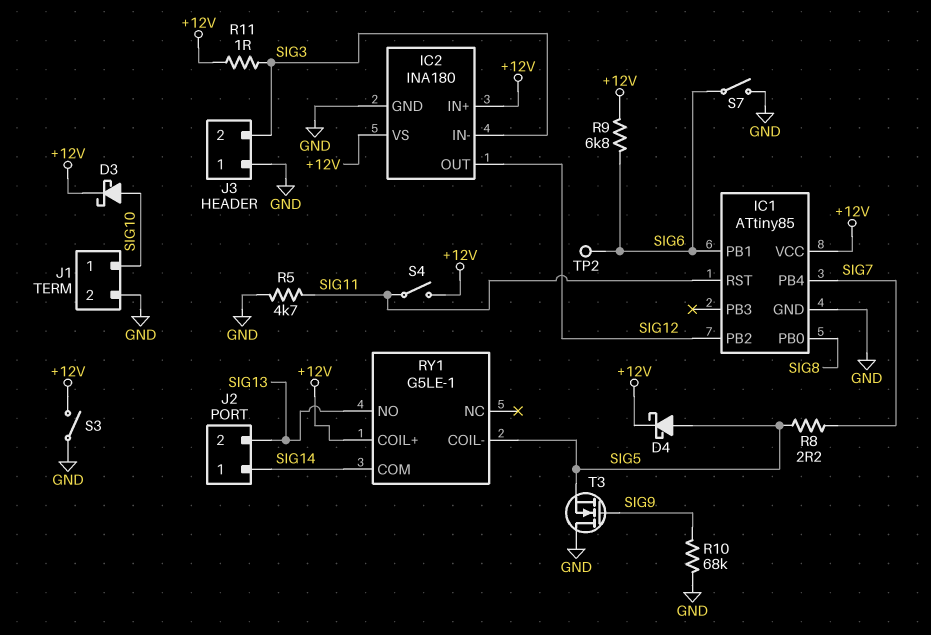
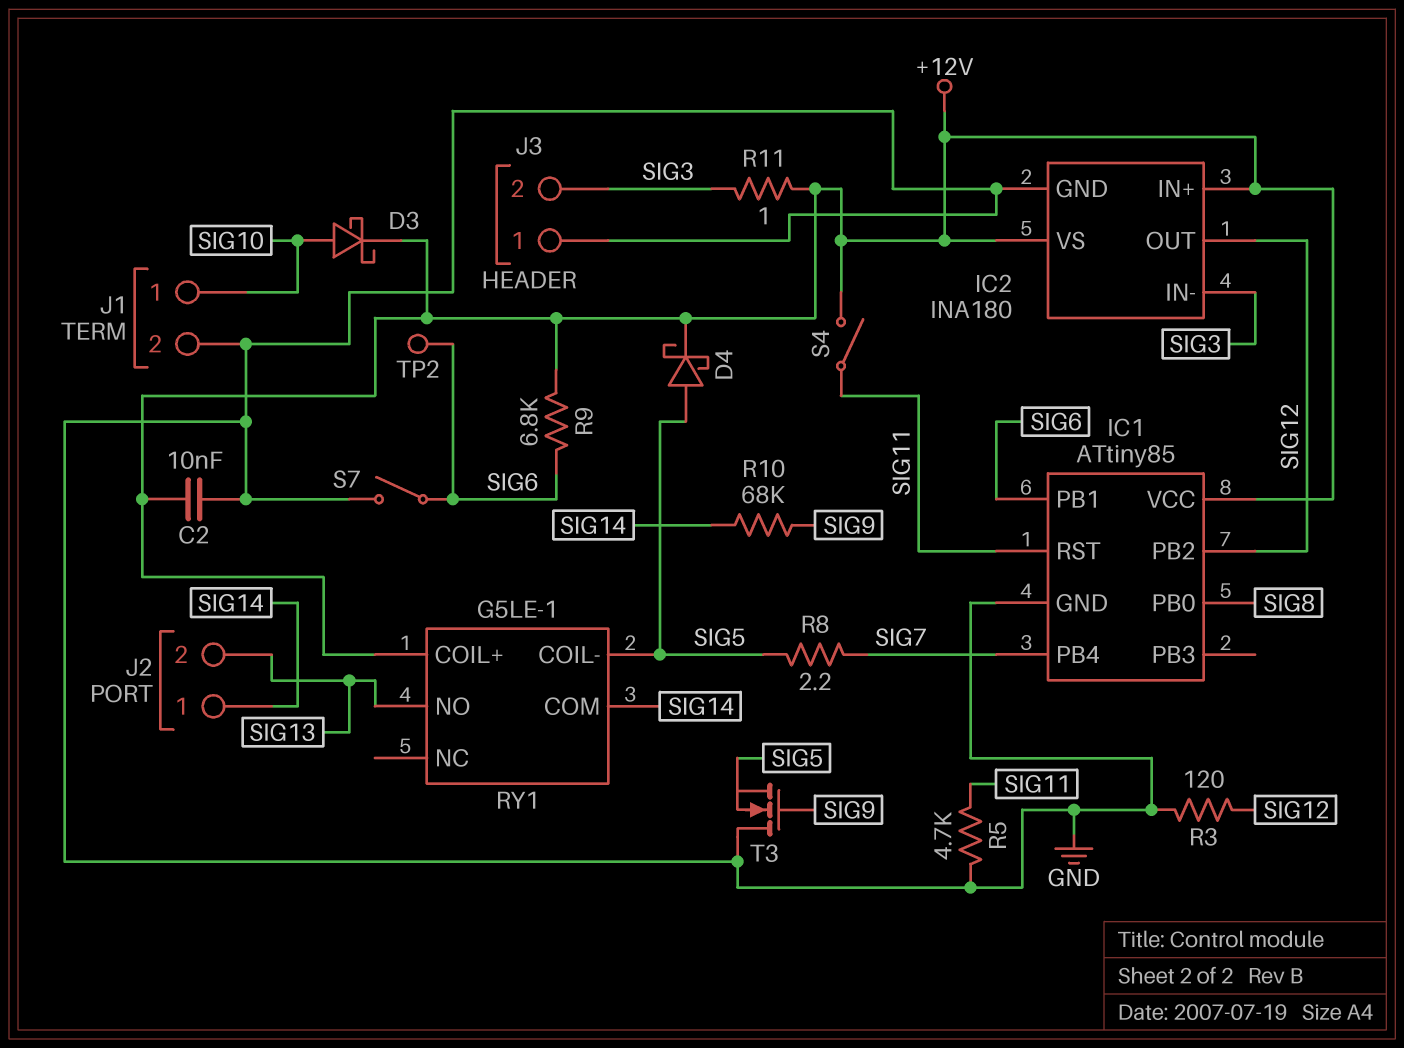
C2: none -> 10nF (+12V, GND)
R3: none -> 120 (GND, SIG12)
R10: 68k (GND, SIG9) -> 68k (SIG9, SIG14)
S3: switch (+12V, GND) -> none

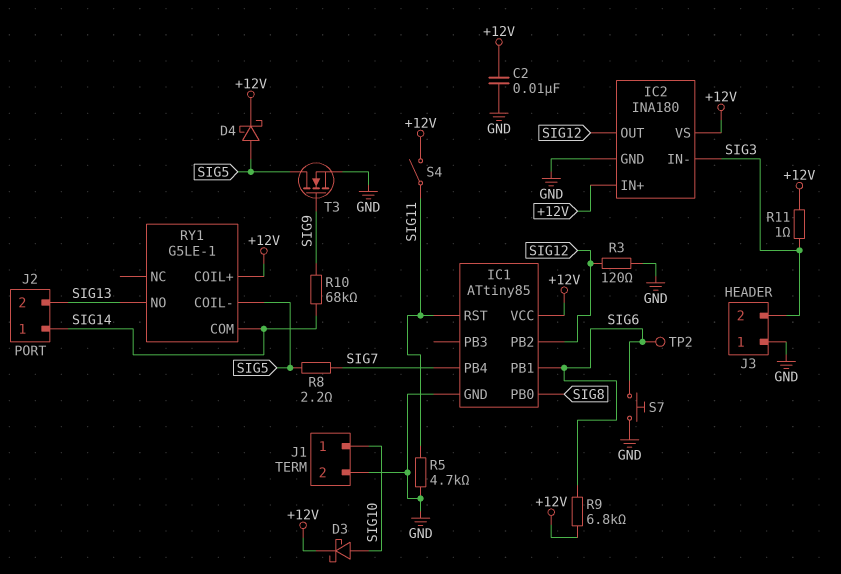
S7: switch (GND, SIG6) -> button (GND, SIG6)
T3: NMOS (G SIG9, D GND, S SIG5) -> NMOS (G SIG9, D SIG5, S GND)

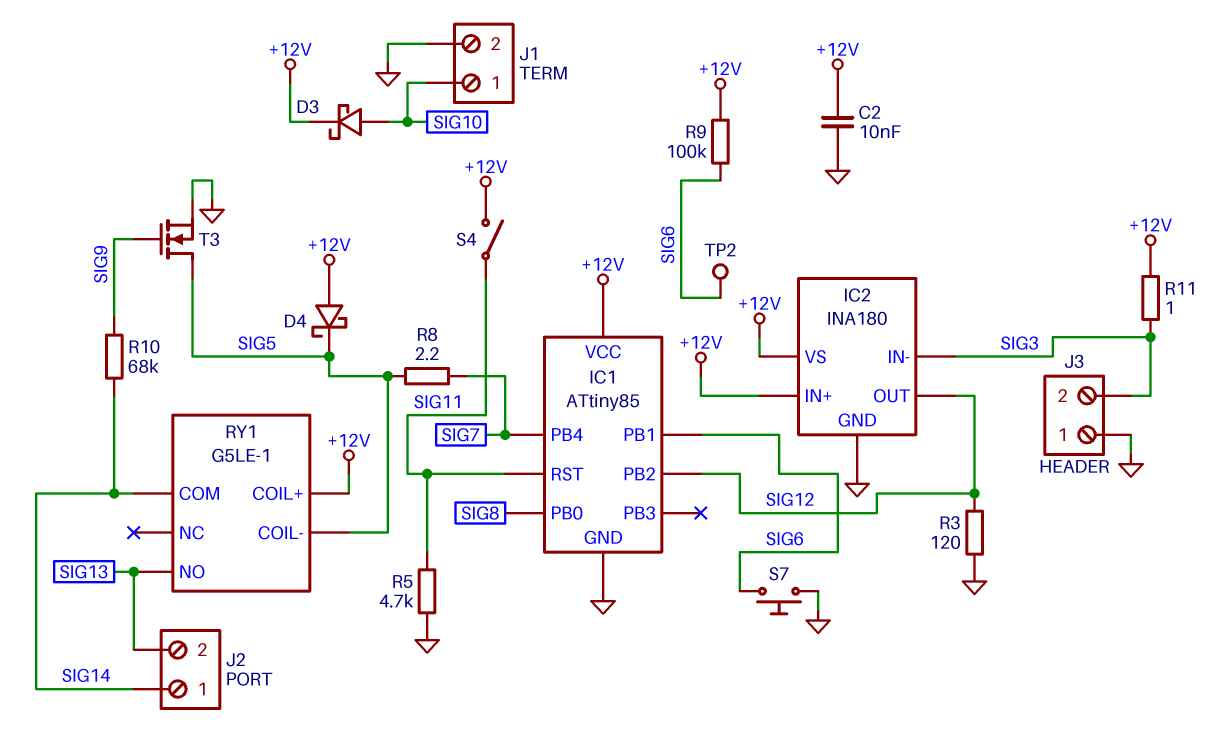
D4: schottky (A SIG5, K +12V) -> schottky (A +12V, K SIG5)
R9: 6.8k (+12V, SIG6) -> 100k (+12V, SIG6)

